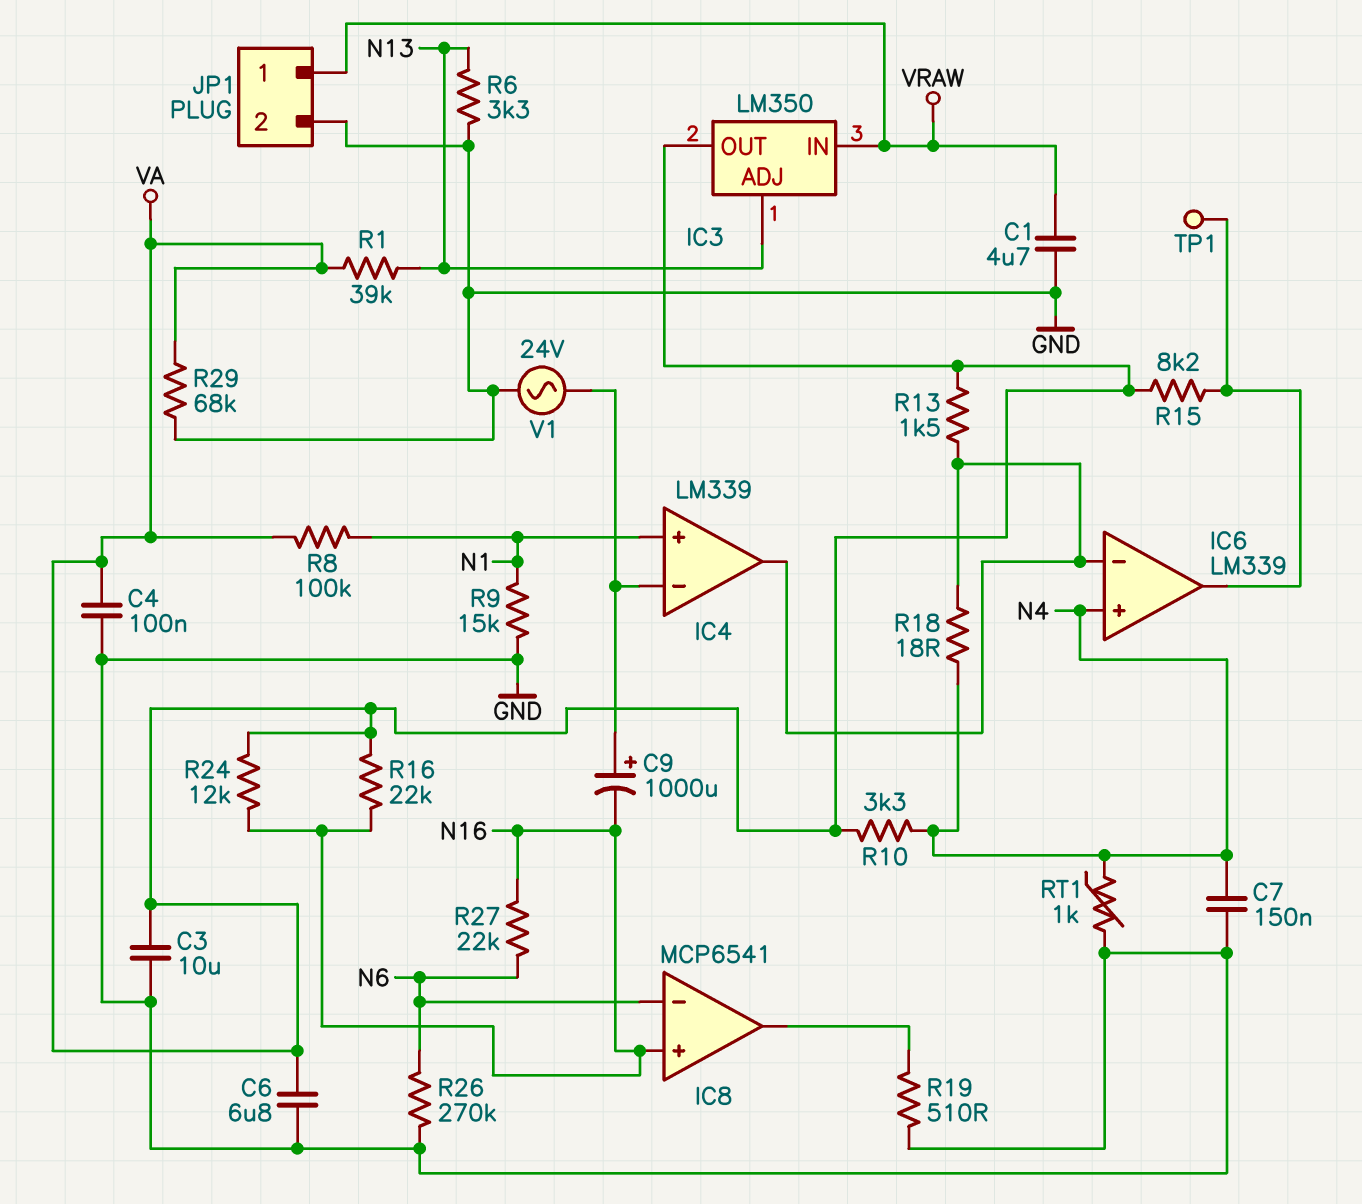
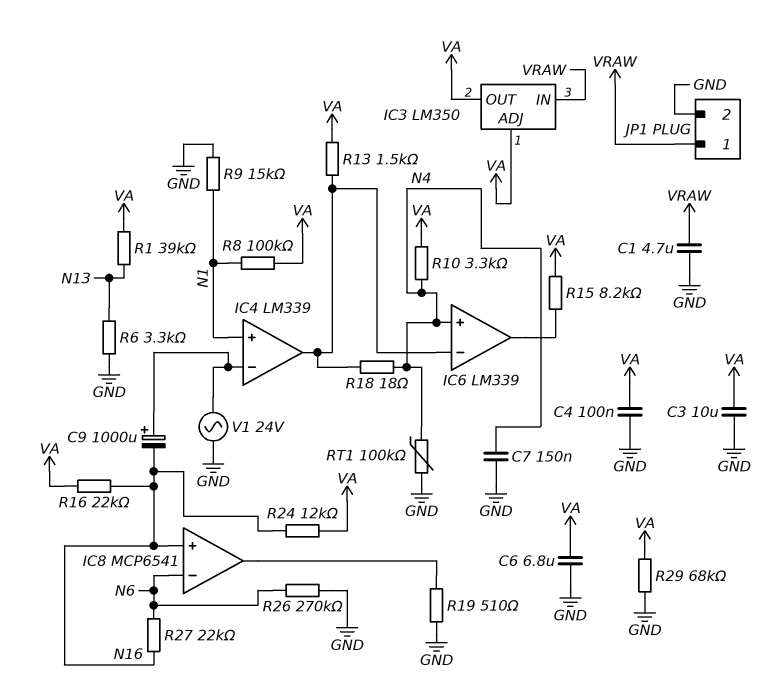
IC3 pin ADJ: N13 -> VA
RT1: 1k (GND, N4) -> 100k (GND, N4)
TP1: test point (IC6/out) -> none

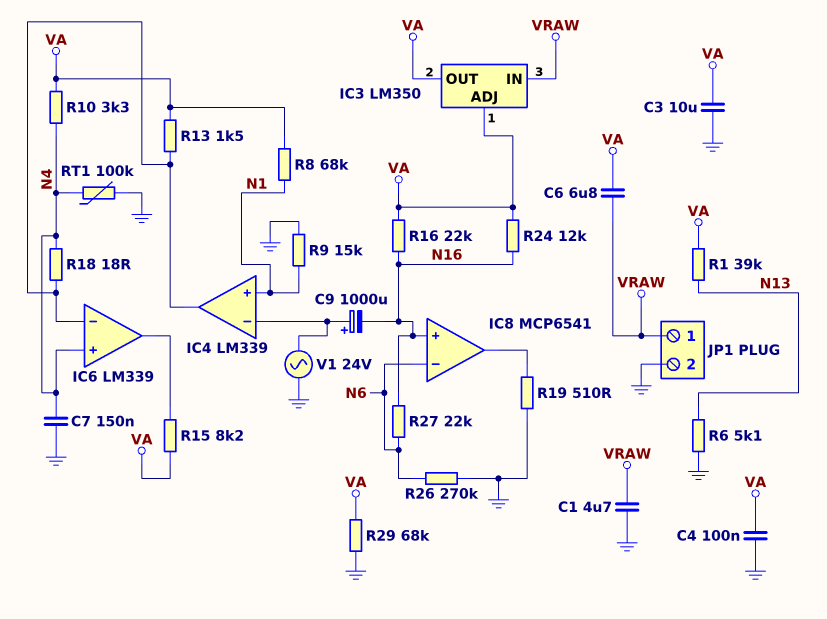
C6: 6.8uF (GND, VA) -> 6.8uF (VA, VRAW)
R6: 3.3k (GND, N13) -> 5.1k (GND, N13)
R8: 100k (N1, VA) -> 68k (N1, VA)

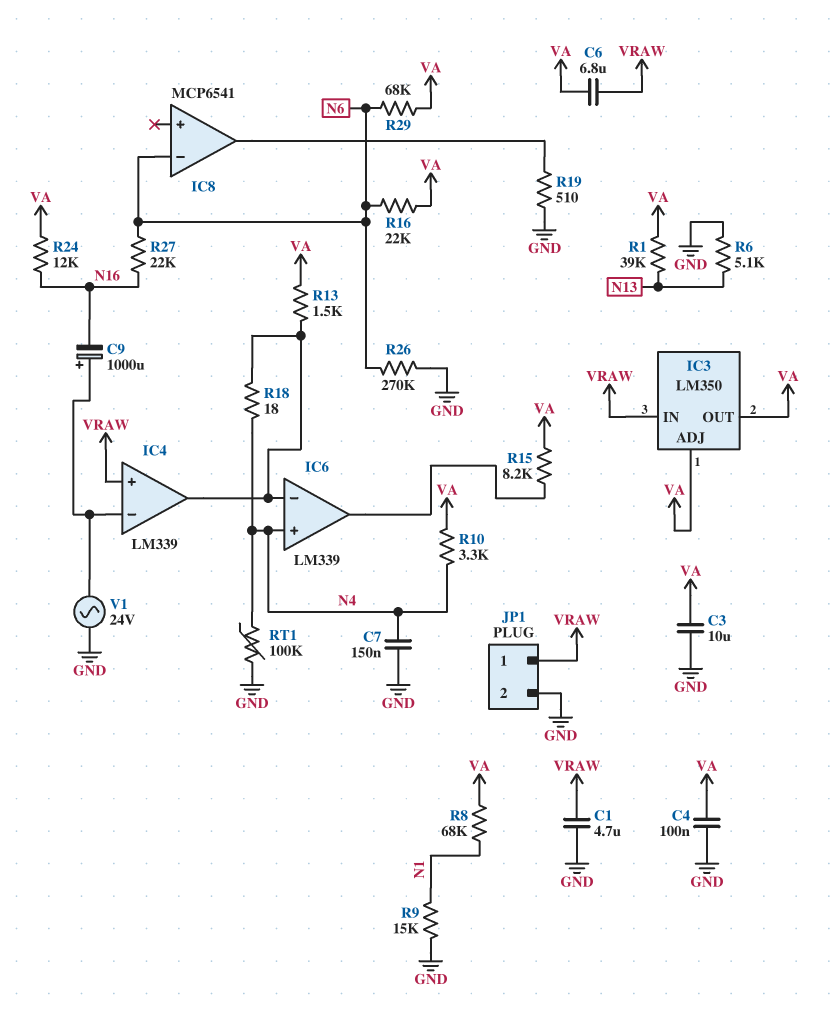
IC4 pin in+: N1 -> VRAW
IC8 pin in+: N16 -> none
R16: 22k (N16, VA) -> 22k (N6, VA)
R29: 68k (GND, VA) -> 68k (N6, VA)

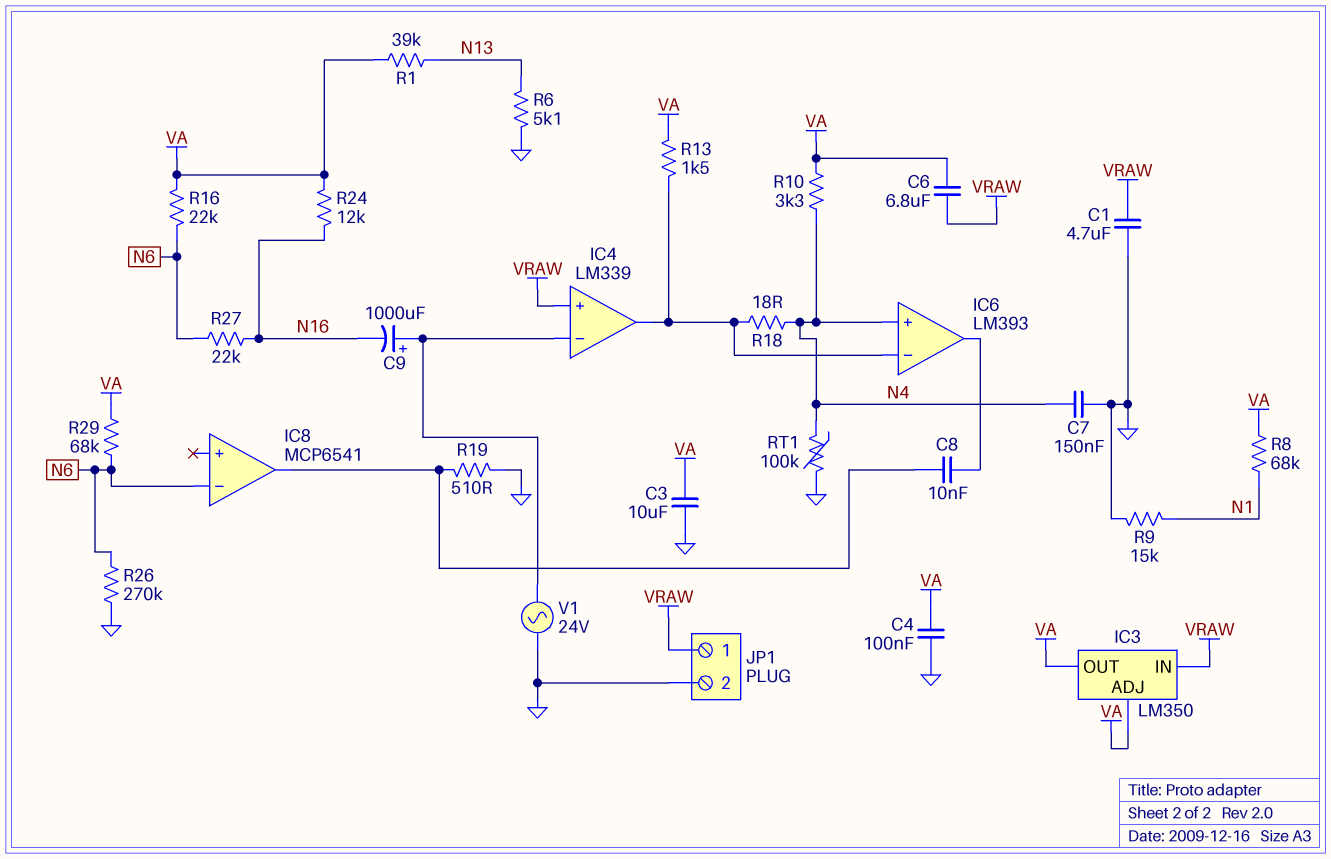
C8: none -> 10nF (IC6/out, IC8/out)
IC6: LM339 -> LM393
R15: 8.2k (IC6/out, VA) -> none

